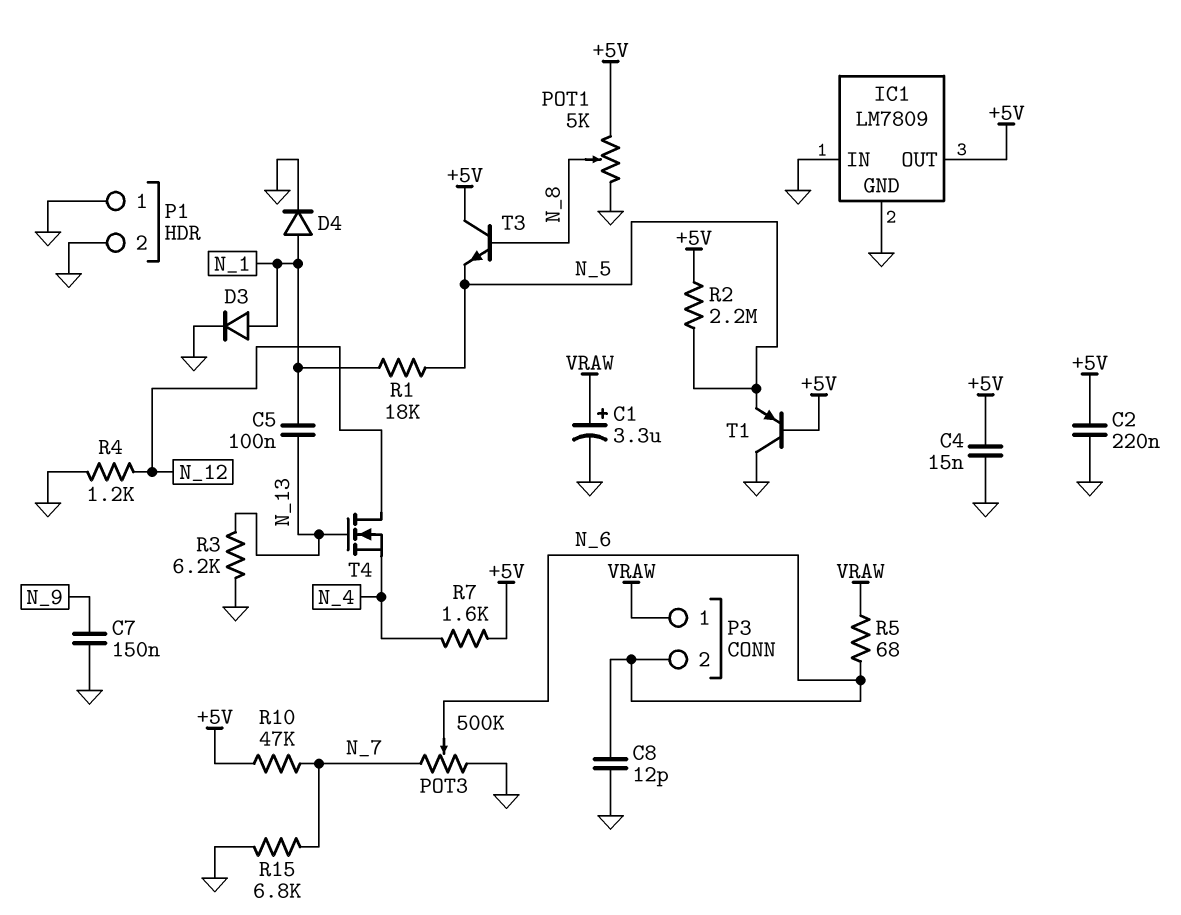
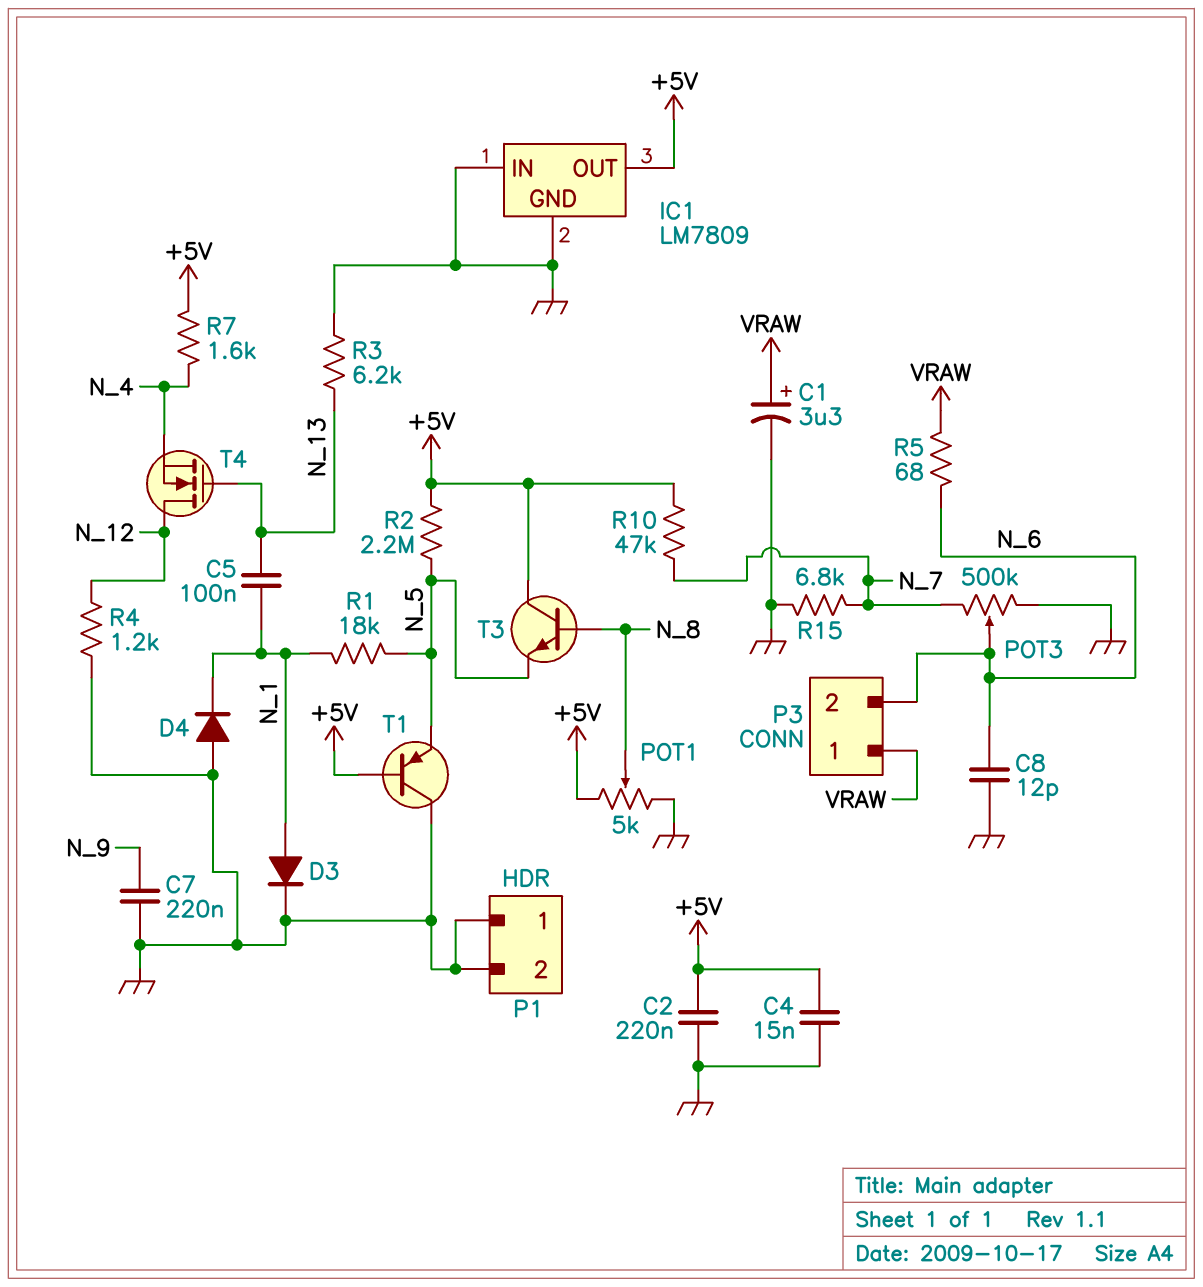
C7: 150nF (GND, N_9) -> 220nF (GND, N_9)
D4: diode (A N_1, K GND) -> diode (A GND, K N_1)

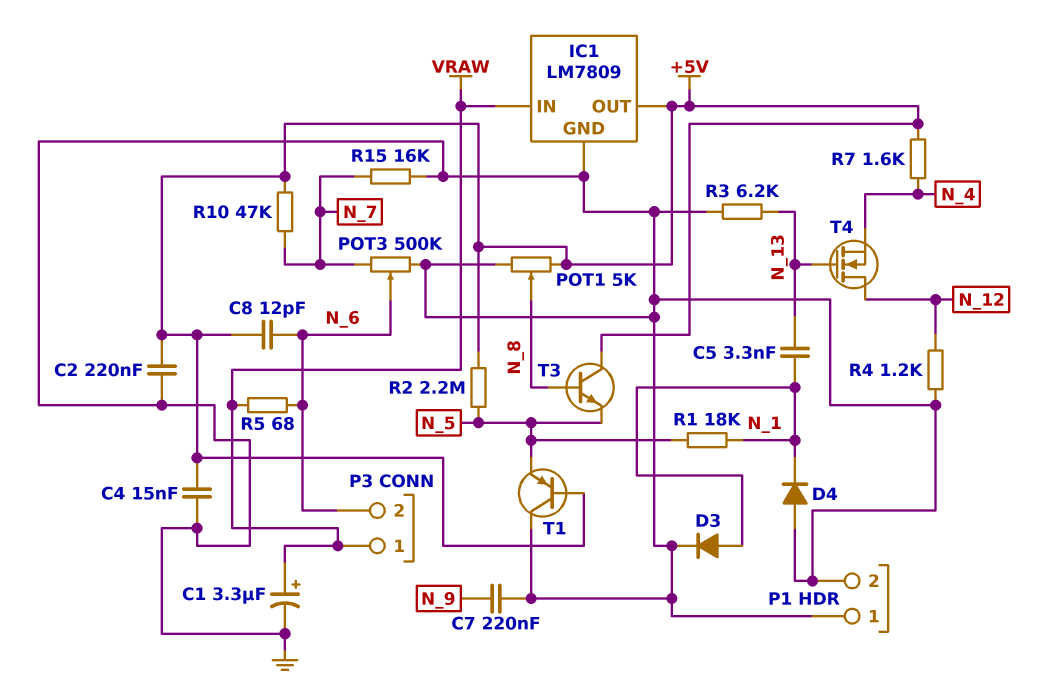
C5: 100nF (N_1, N_13) -> 3.3nF (N_1, N_13)
C8: 12pF (GND, N_6) -> 12pF (+5V, N_6)
IC1 pin IN: GND -> VRAW
R15: 6.8k (GND, N_7) -> 16k (GND, N_7)

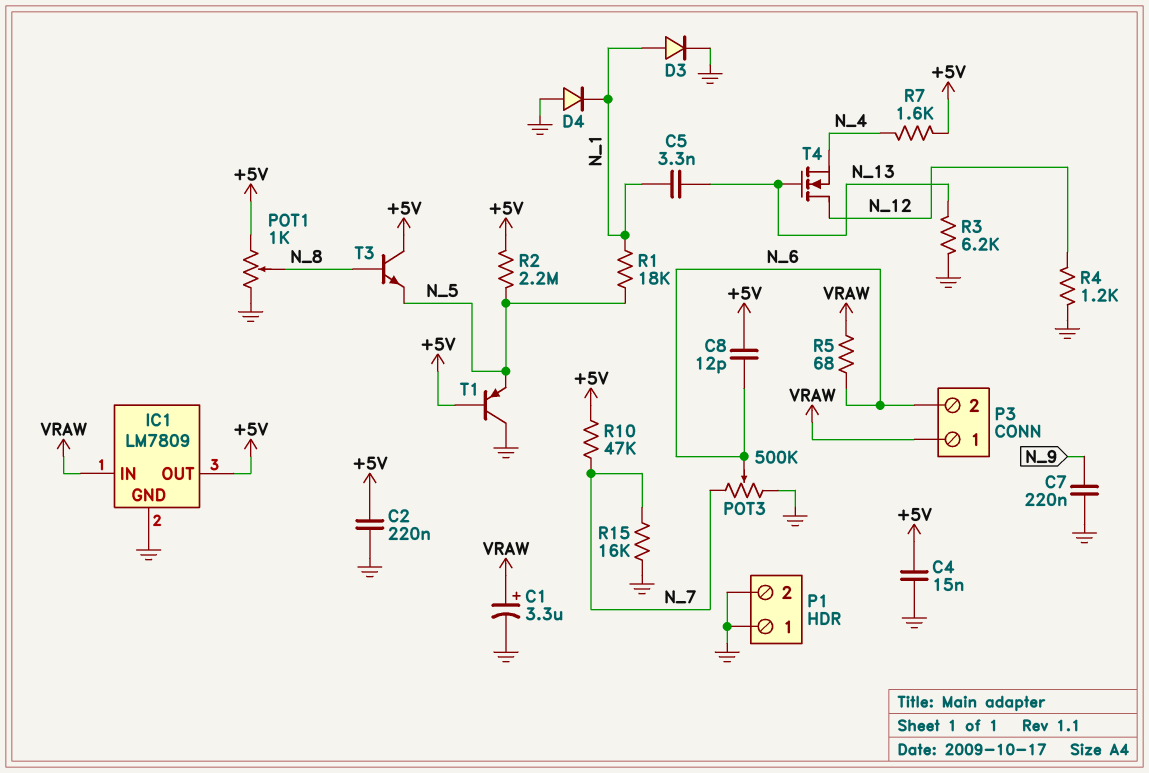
POT1: 5k (+5V, GND, wiper N_8) -> 1k (+5V, GND, wiper N_8)

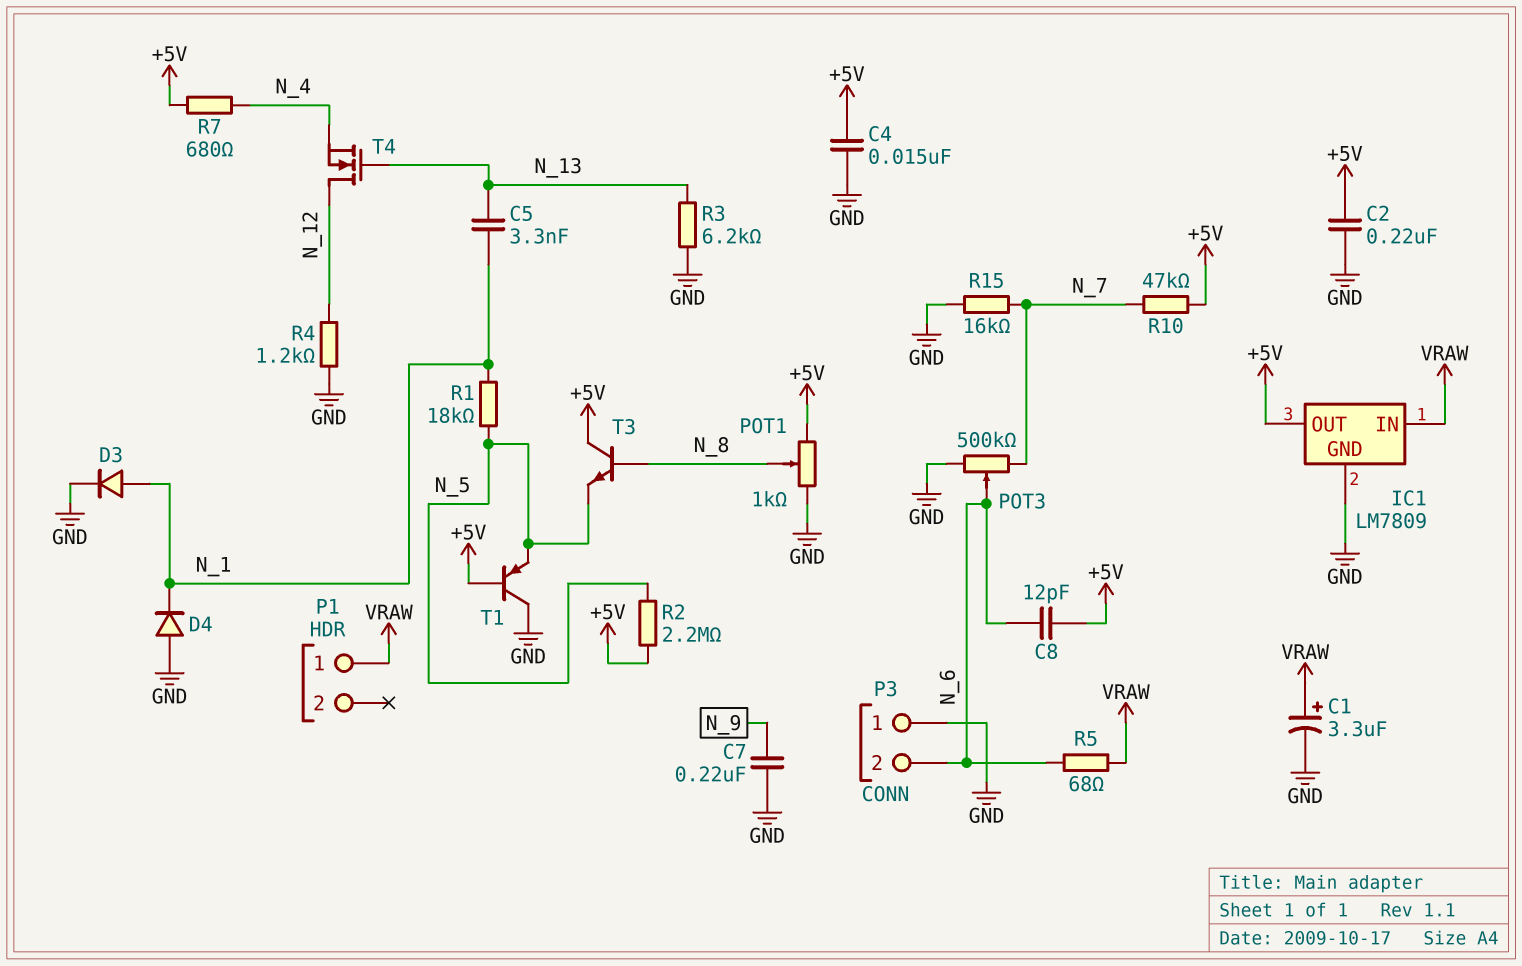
P1 pin 1: GND -> VRAW
P1 pin 2: GND -> none
P3 pin 1: VRAW -> GND
R7: 1.6k (+5V, N_4) -> 680 (+5V, N_4)

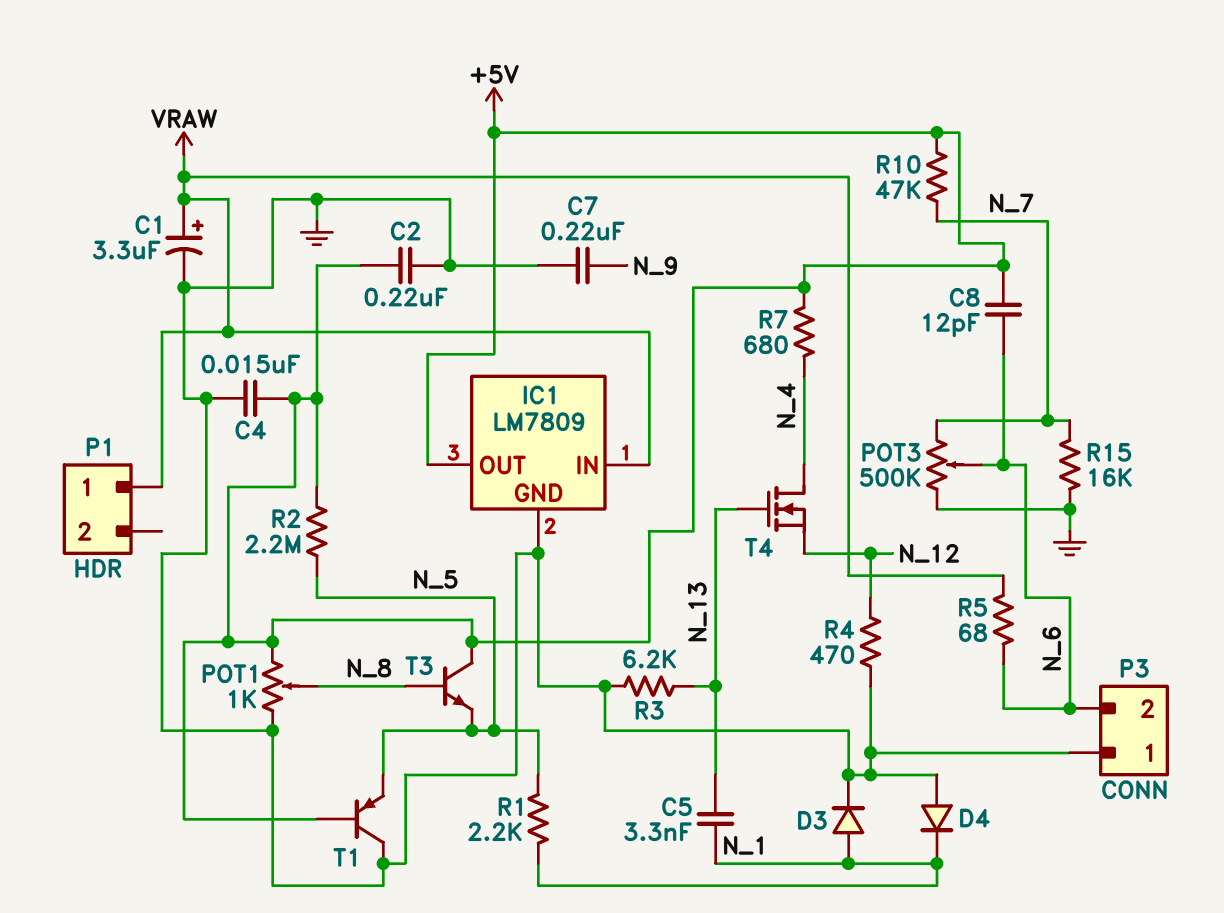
R1: 18k (N_1, N_5) -> 2.2k (N_1, N_5)
R4: 1.2k (GND, N_12) -> 470 (GND, N_12)
T4: NMOS (G N_13, D N_12, S N_4) -> NMOS (G N_13, D N_4, S N_12)

